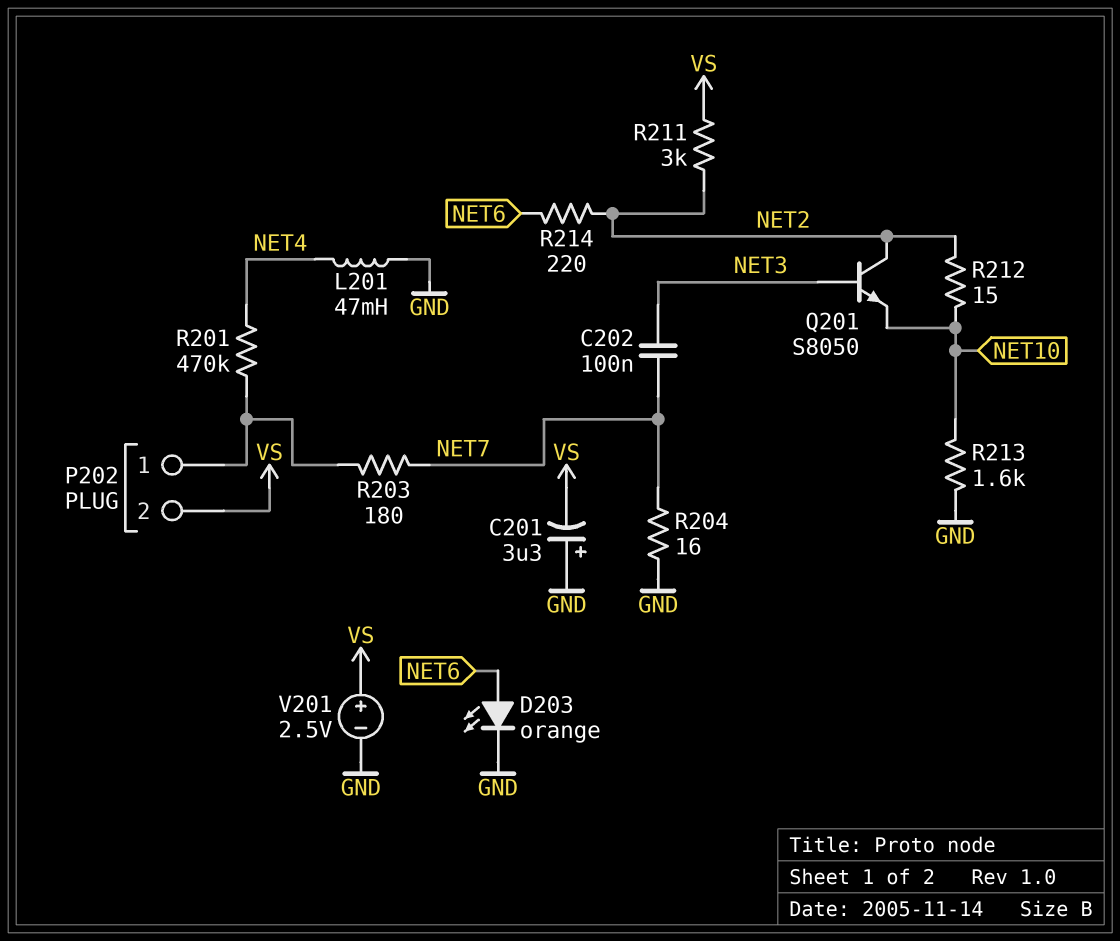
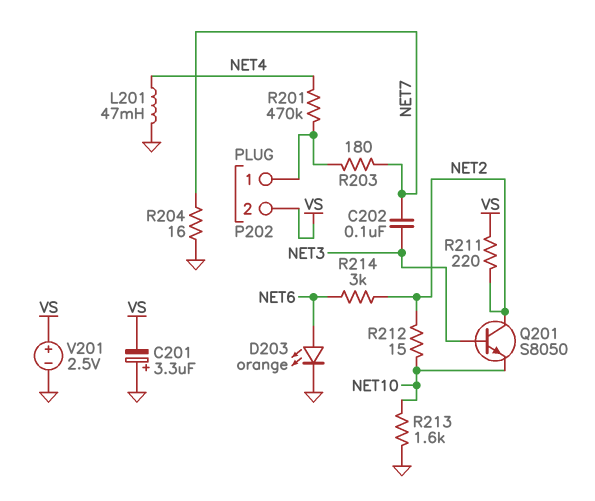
R211: 3k (NET2, VS) -> 220 (NET2, VS)
R214: 220 (NET2, NET6) -> 3k (NET2, NET6)

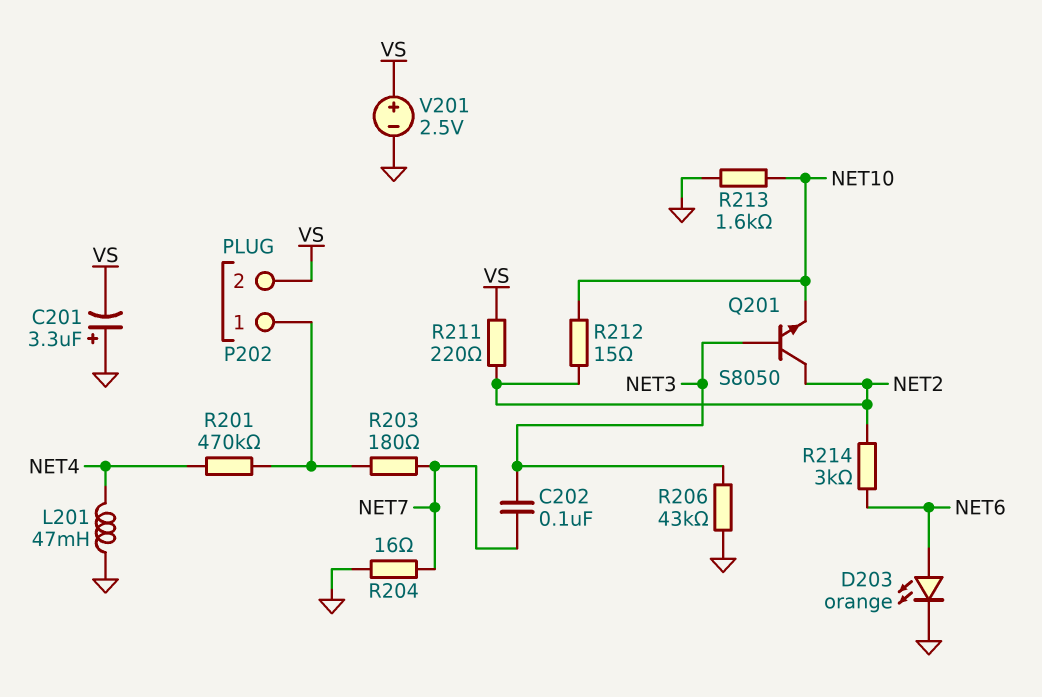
R206: none -> 43k (GND, NET3)

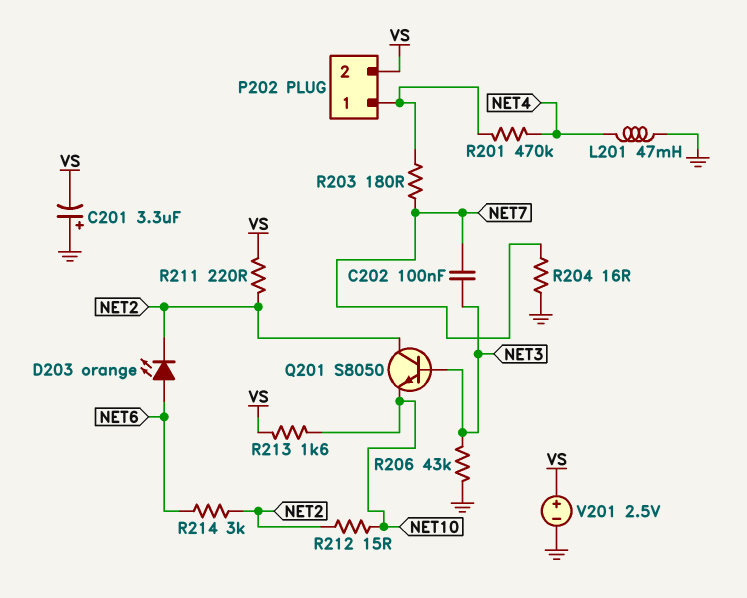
D203: LED orange (A NET6, K GND) -> LED orange (A NET6, K NET2)
R213: 1.6k (GND, NET10) -> 1.6k (NET10, VS)

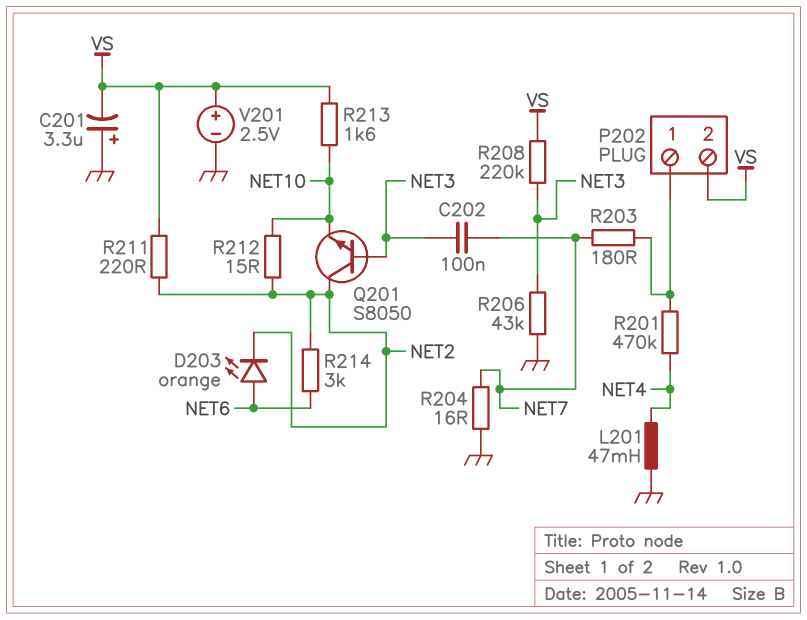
R208: none -> 220k (NET3, VS)

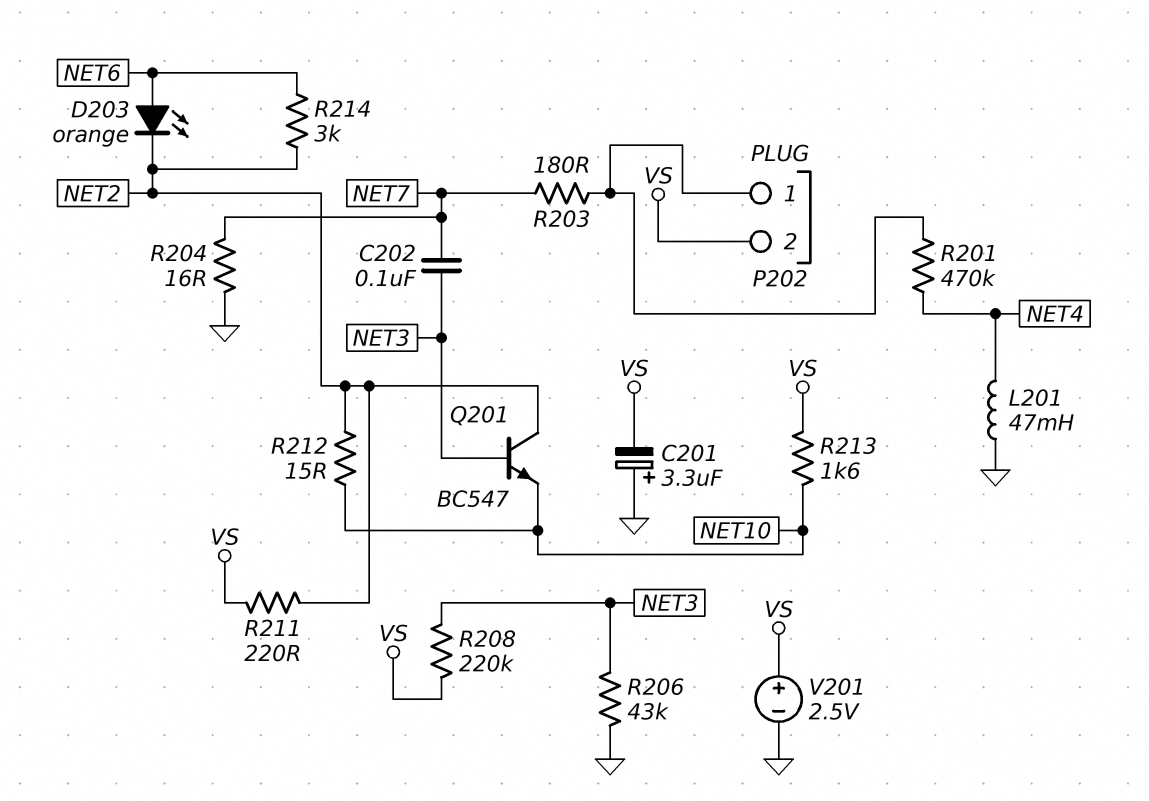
Q201: NPN S8050 (B NET3, C NET2, E NET10) -> NPN BC547 (B NET3, C NET2, E NET10)

